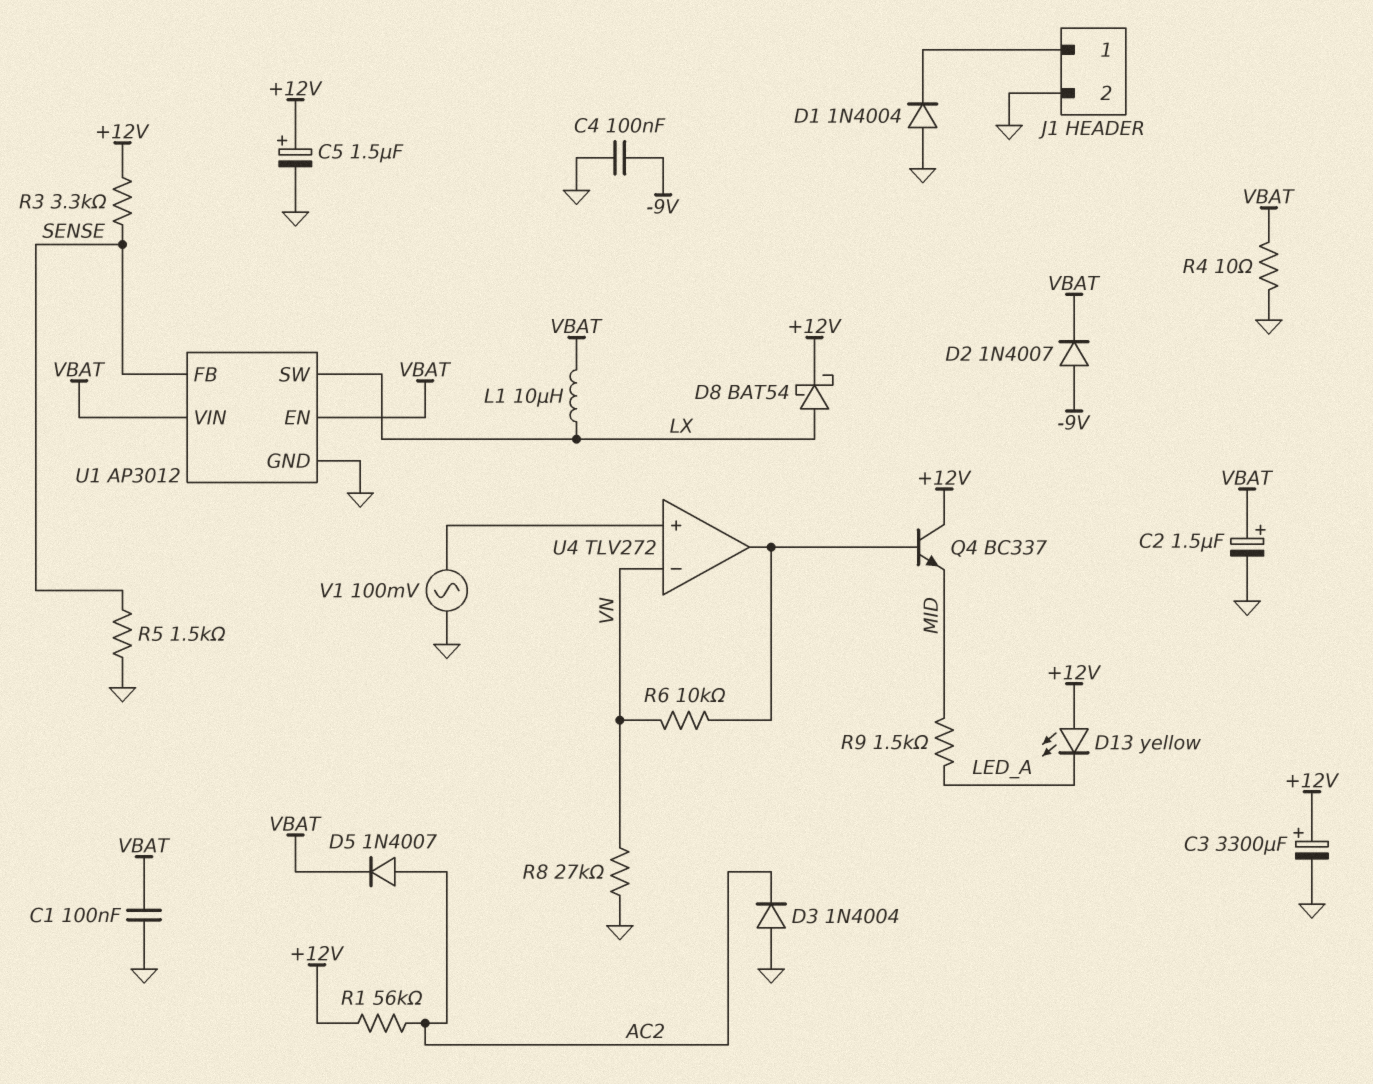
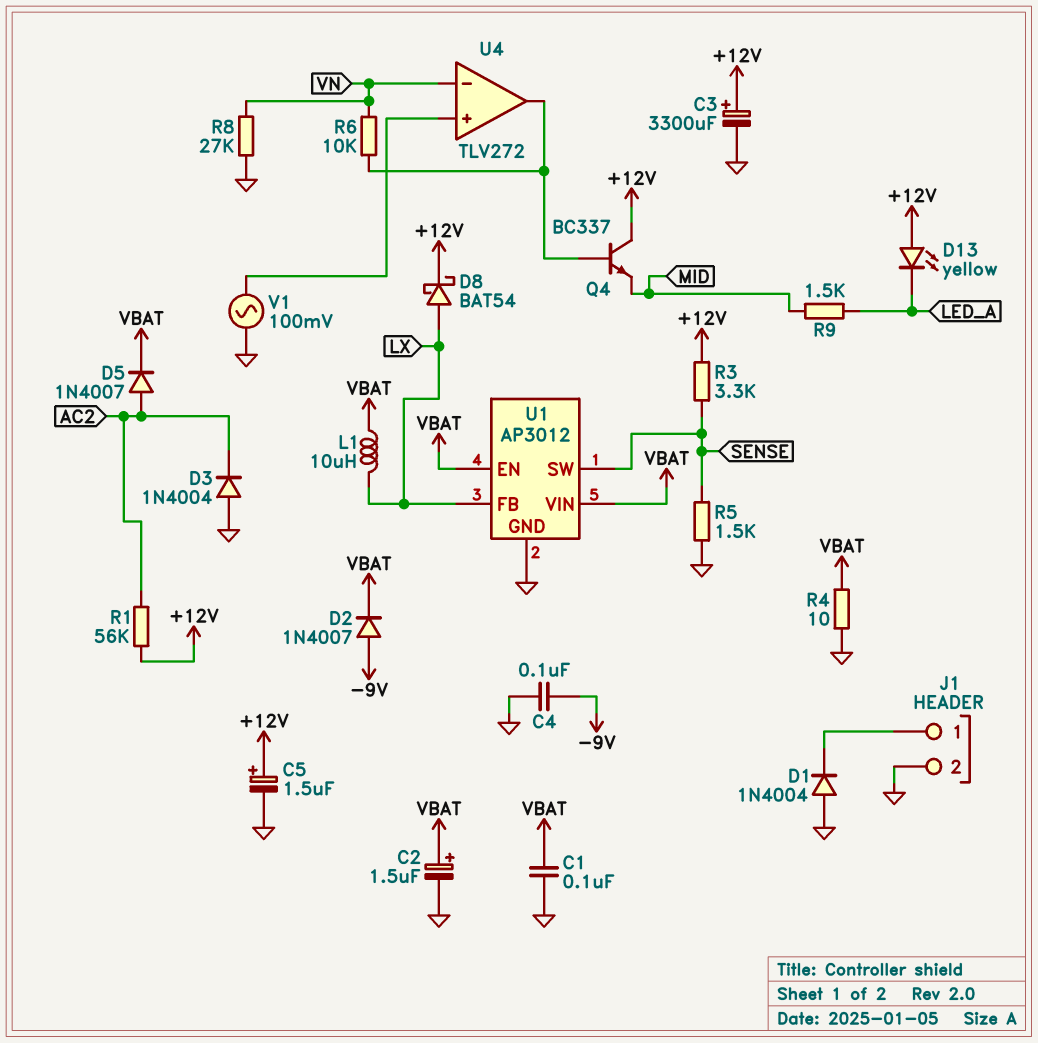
U1 pin FB: SENSE -> LX
U1 pin SW: LX -> SENSE

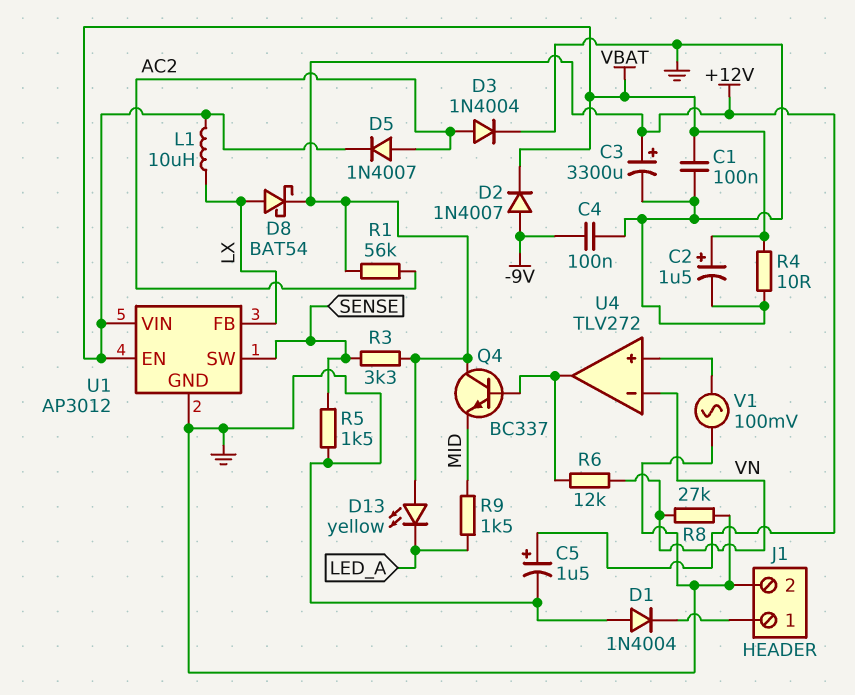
D3: diode 1N4004 (A GND, K AC2) -> diode 1N4004 (A AC2, K GND)
R6: 10k (U4/out, VN) -> 12k (U4/out, VN)

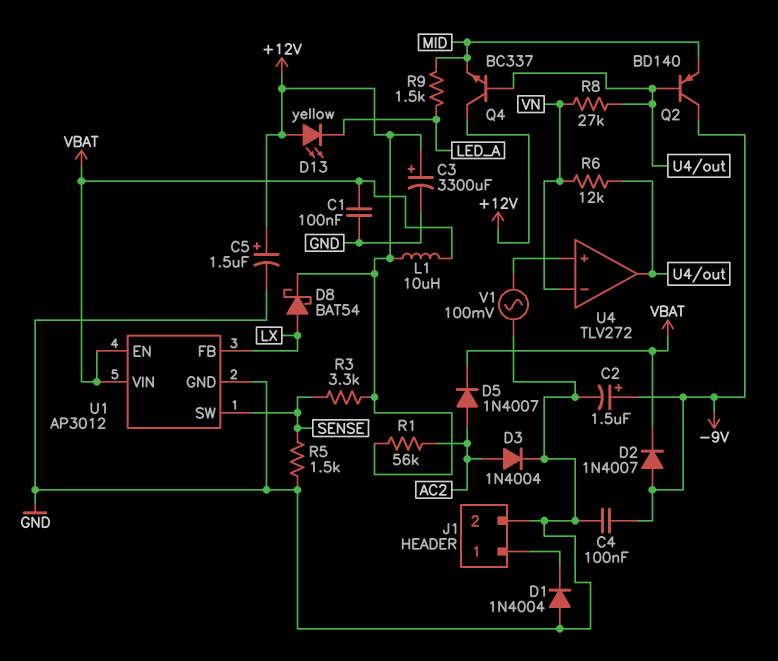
C2: 1.5uF (plus VBAT, minus GND) -> 1.5uF (plus -9V, minus GND)
L1: 10uH (LX, VBAT) -> 10uH (+12V, VBAT)
Q2: none -> PNP BD140 (B U4/out, C -9V, E MID)
R4: 10 (GND, VBAT) -> none
R8: 27k (GND, VN) -> 27k (U4/out, VN)

